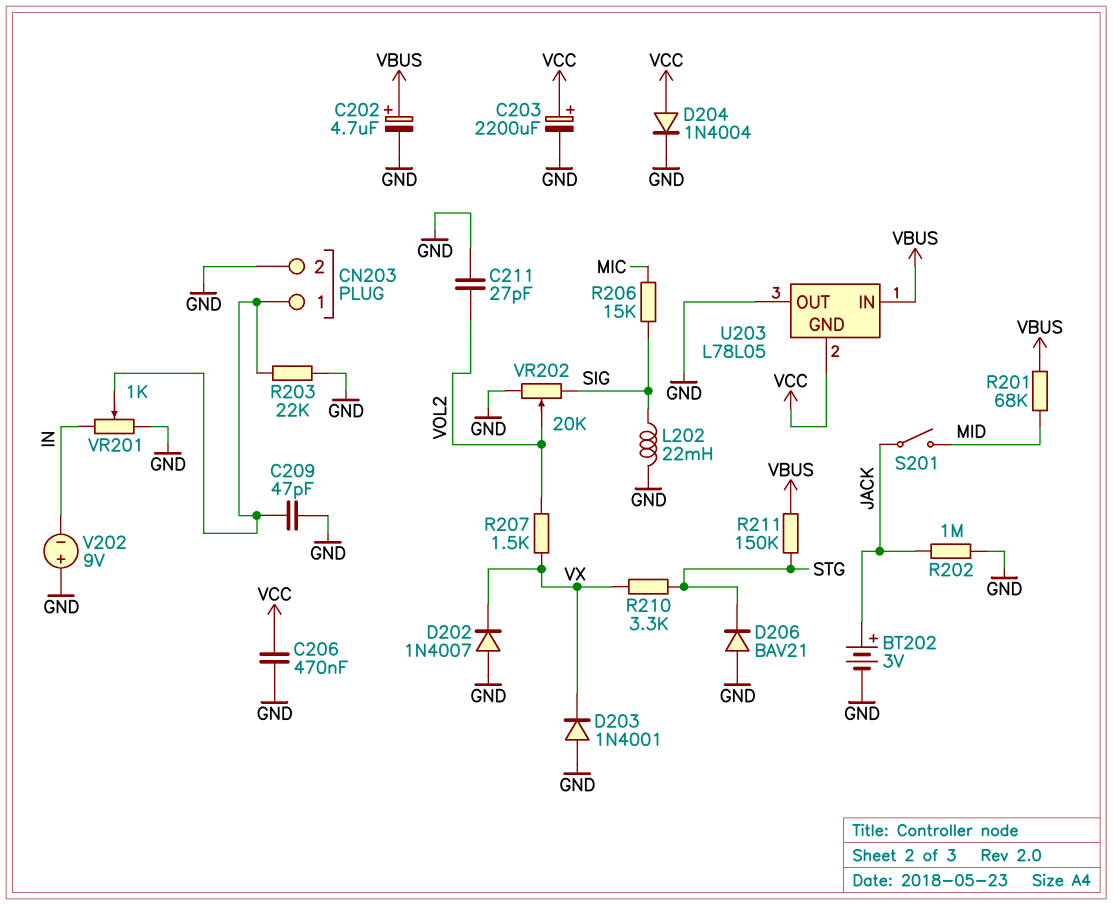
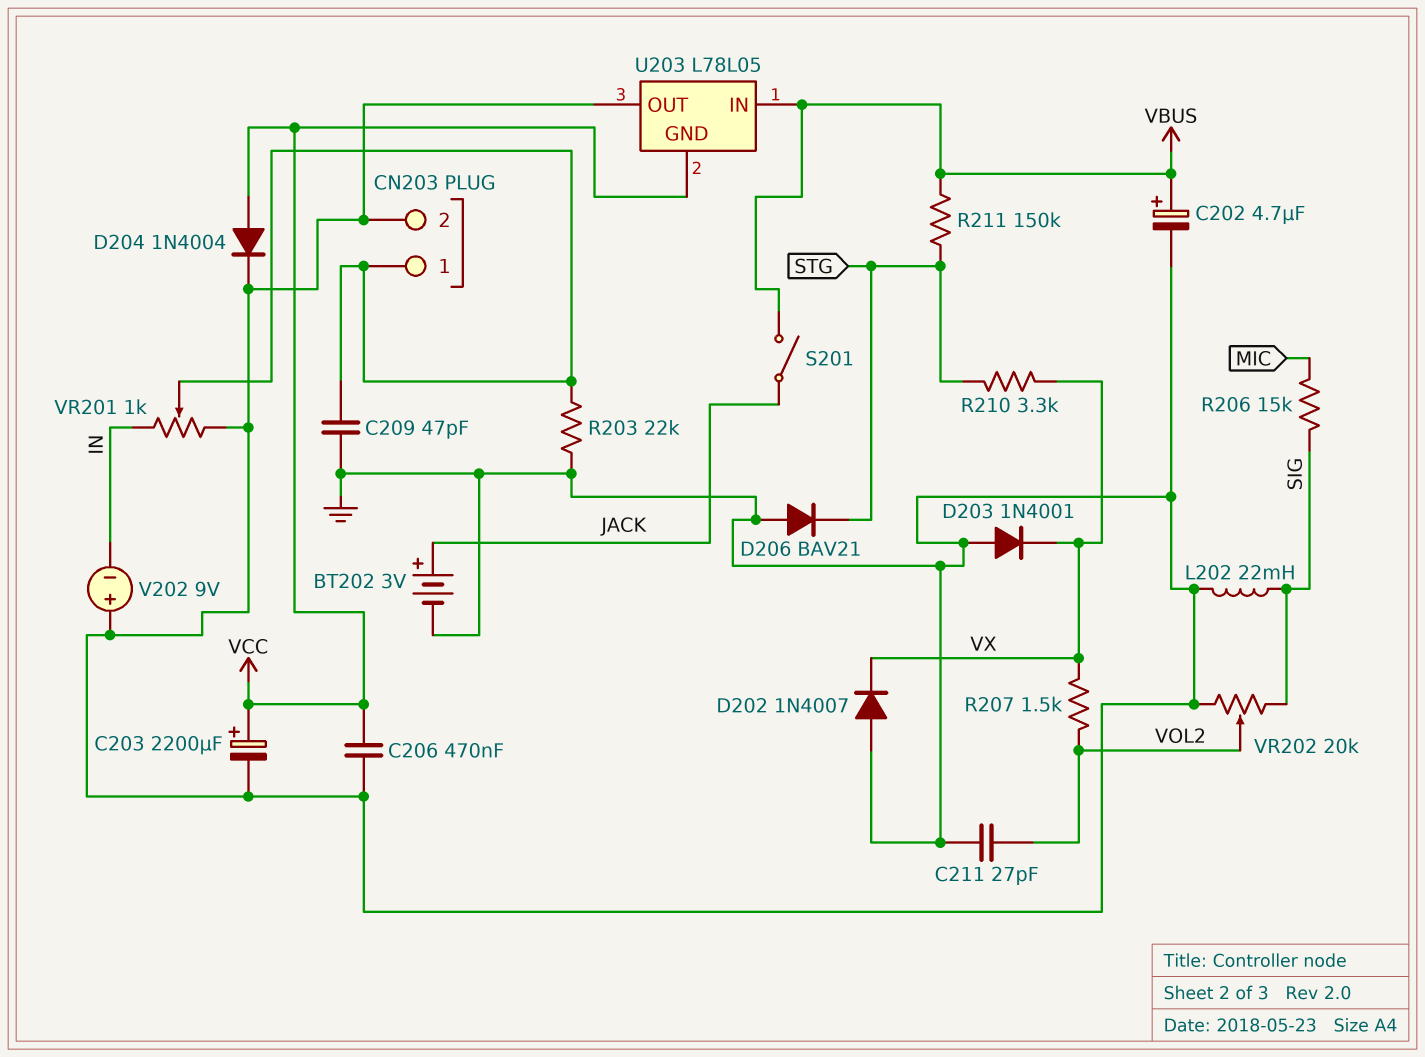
R201: 68k (MID, VBUS) -> none
R202: 1M (GND, JACK) -> none
S201: switch (JACK, MID) -> switch (JACK, VBUS)

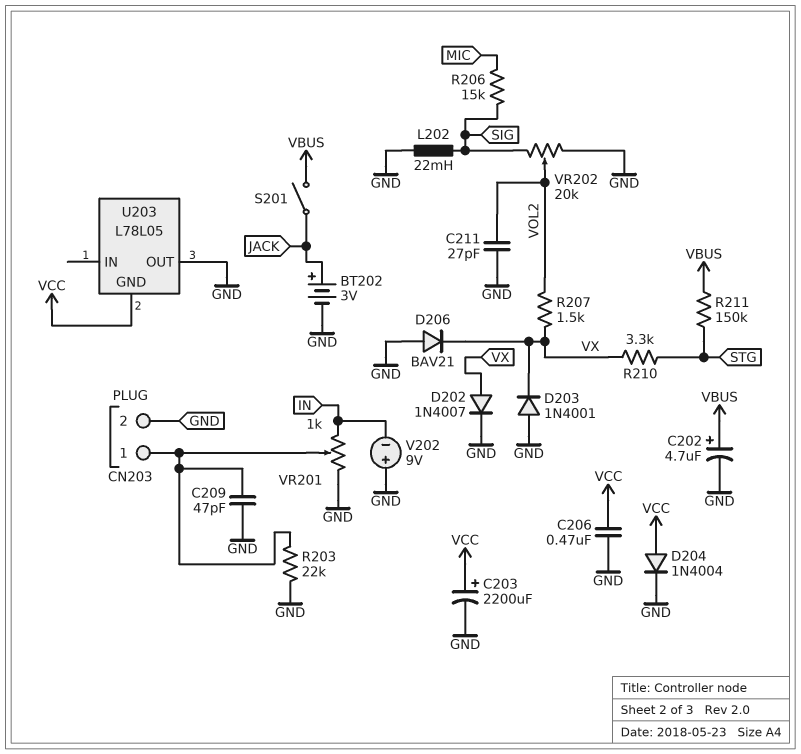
D202: diode 1N4007 (A GND, K VX) -> diode 1N4007 (A VX, K GND)
D206: diode BAV21 (A GND, K STG) -> diode BAV21 (A GND, K VX)
U203 pin IN: VBUS -> none

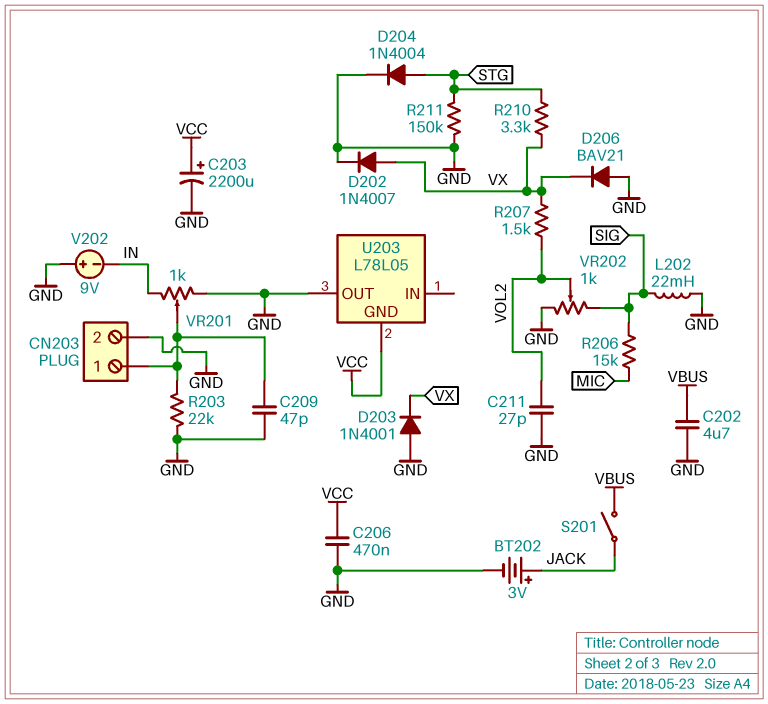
C202: 4.7uF (plus VBUS, minus GND) -> 4.7uF (GND, VBUS)
D204: diode 1N4004 (A VCC, K GND) -> diode 1N4004 (A STG, K GND)
R211: 150k (STG, VBUS) -> 150k (GND, STG)
VR202: 20k (GND, SIG, wiper VOL2) -> 1k (GND, SIG, wiper VOL2)

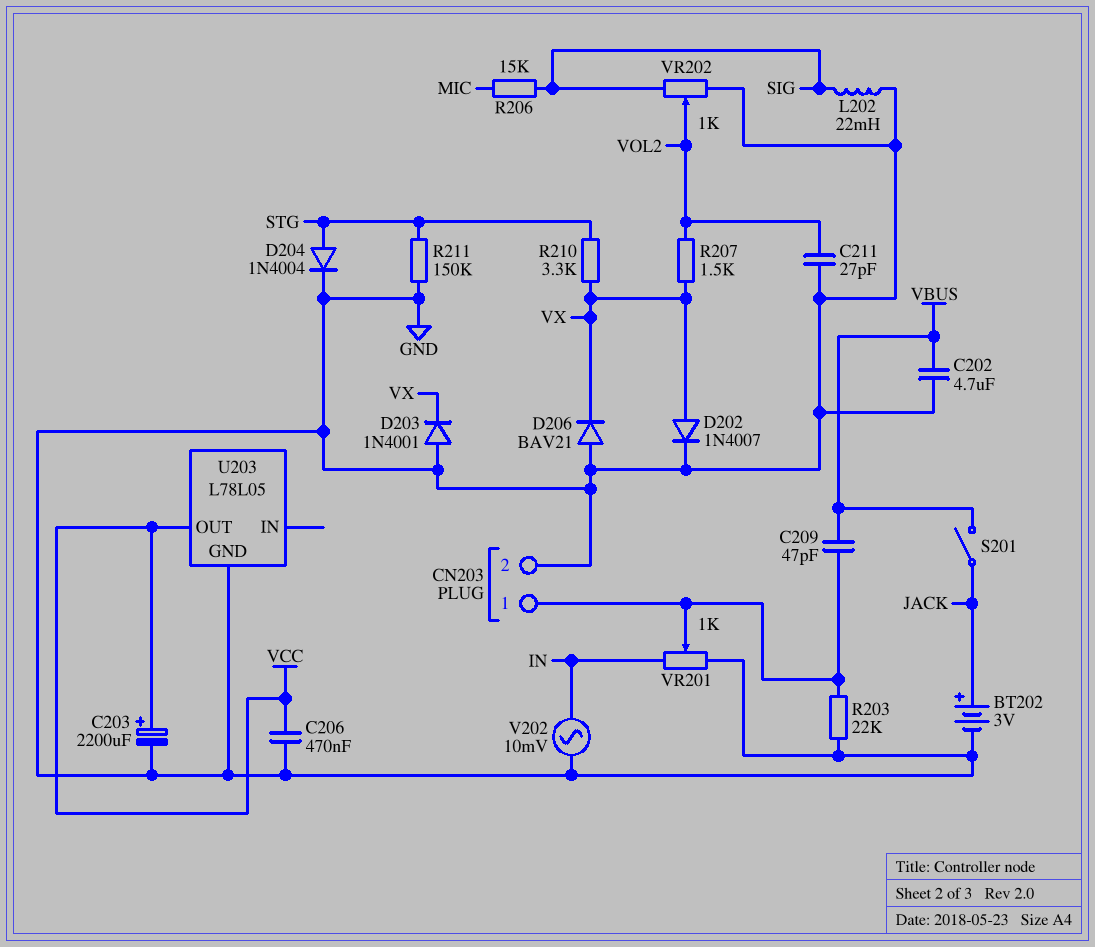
C209: 47pF (CN203/1, GND) -> 47pF (CN203/1, VBUS)
U203 pin GND: VCC -> GND
U203 pin OUT: GND -> VCC
V202: 9V (plus GND, minus IN) -> AC 10mV (GND, IN)

